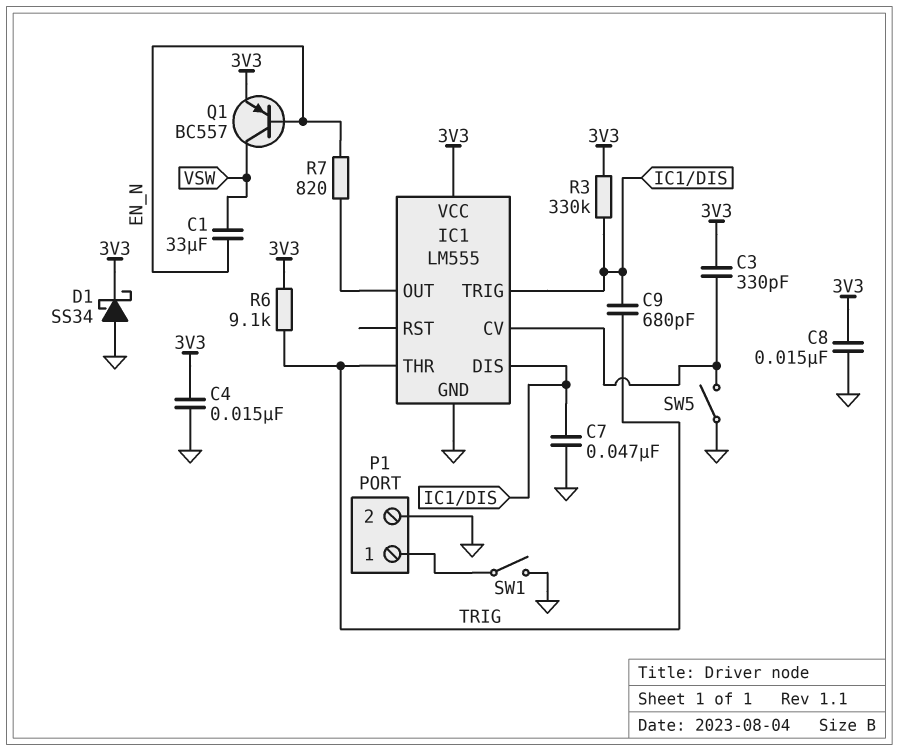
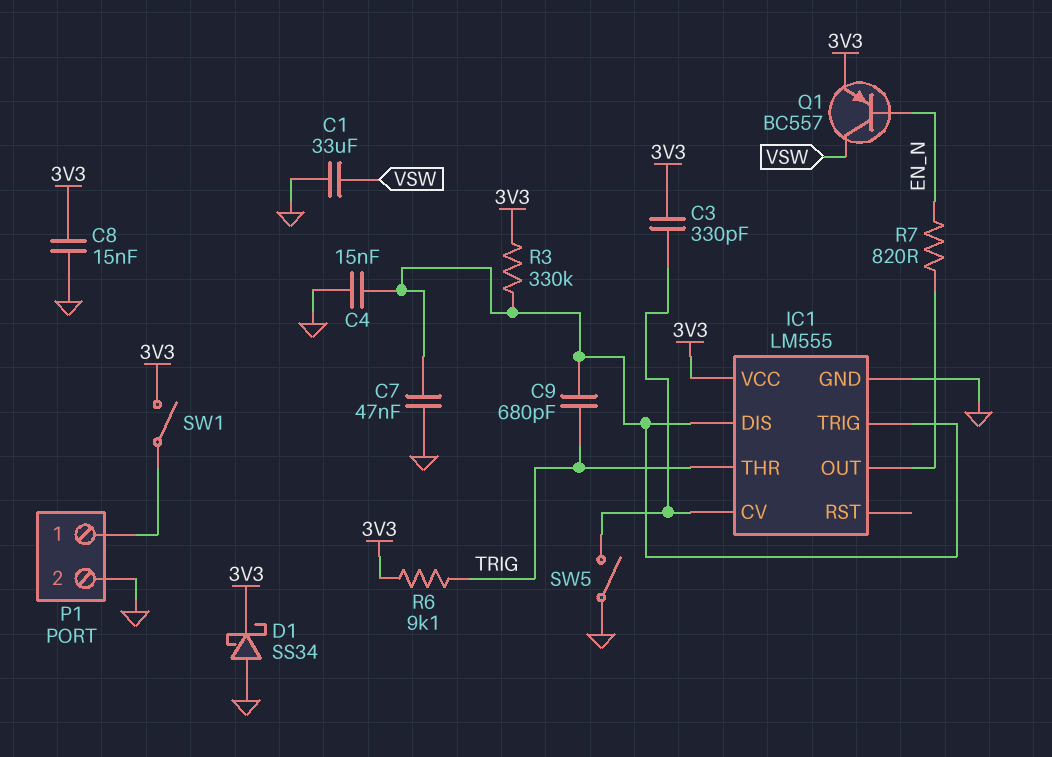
C1: 33uF (EN_N, VSW) -> 33uF (GND, VSW)
C4: 15nF (3V3, GND) -> 15nF (GND, IC1/DIS)
SW1: switch (GND, P1/1) -> switch (3V3, P1/1)

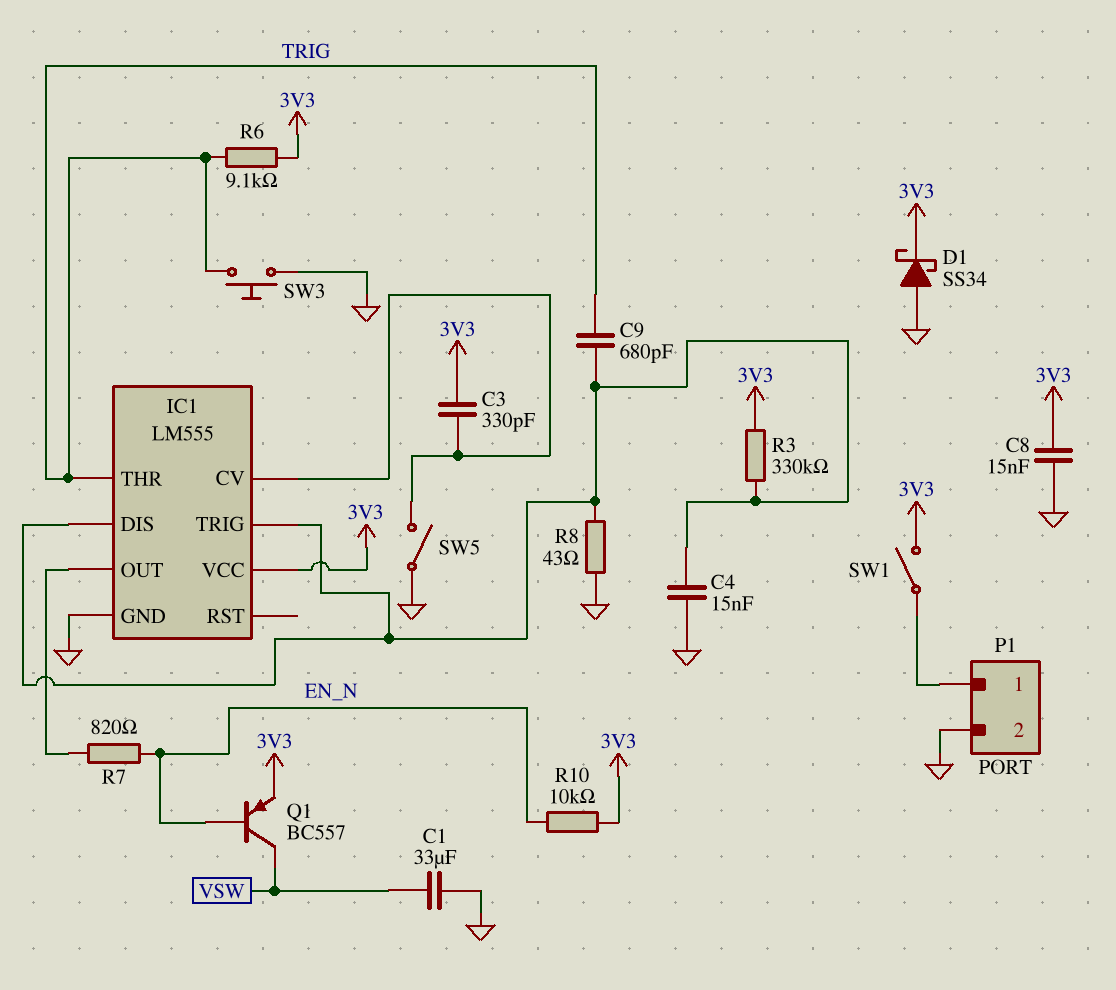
C7: 47nF (GND, IC1/DIS) -> none
R8: none -> 43 (GND, IC1/DIS)
R10: none -> 10k (3V3, EN_N)
SW3: none -> button (GND, TRIG)

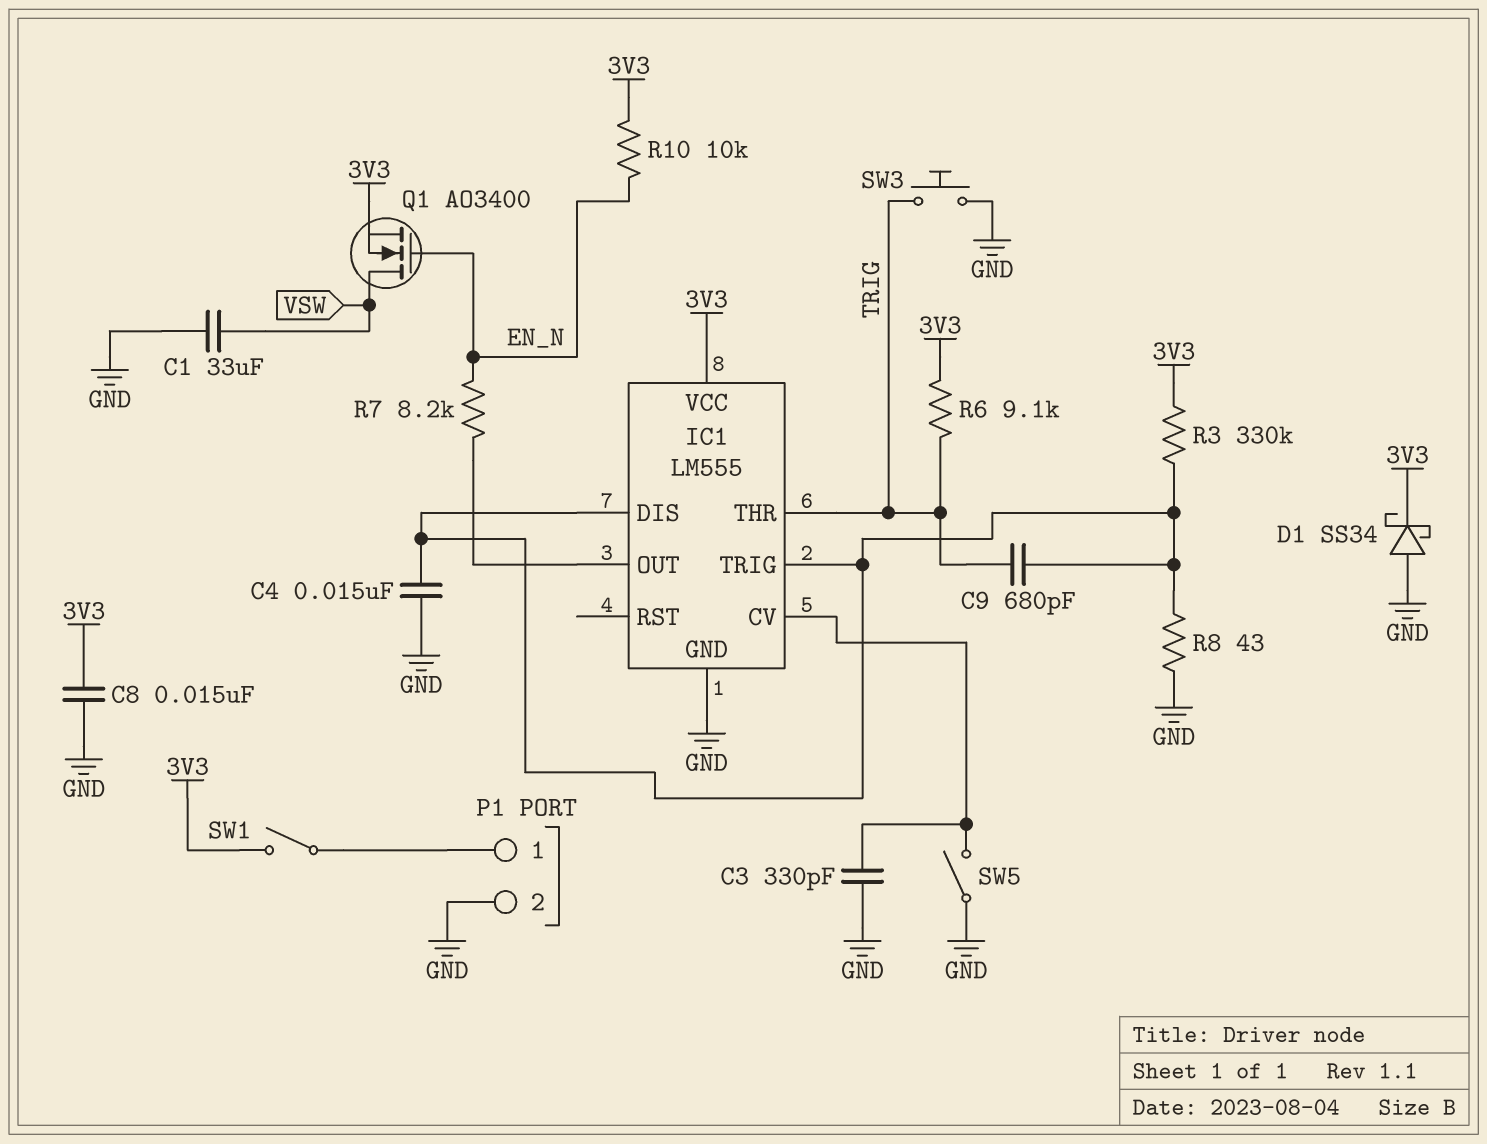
C3: 330pF (3V3, IC1/CV) -> 330pF (GND, IC1/CV)
Q1: PNP BC557 (B EN_N, C VSW, E 3V3) -> NMOS AO3400 (G EN_N, D VSW, S 3V3)
R7: 820 (EN_N, IC1/OUT) -> 8.2k (EN_N, IC1/OUT)

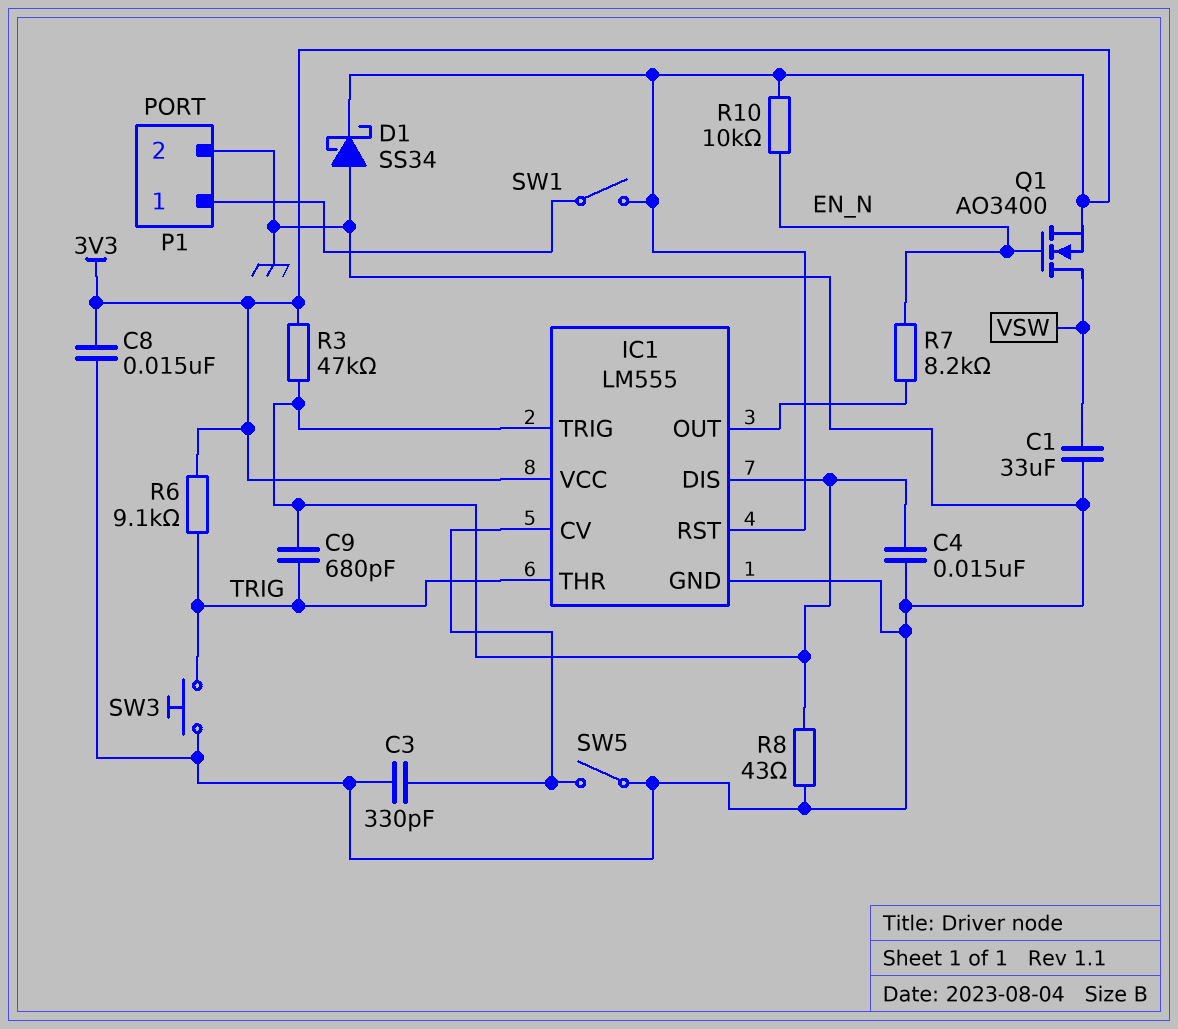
IC1 pin RST: none -> 3V3
R3: 330k (3V3, IC1/DIS) -> 47k (3V3, IC1/DIS)

